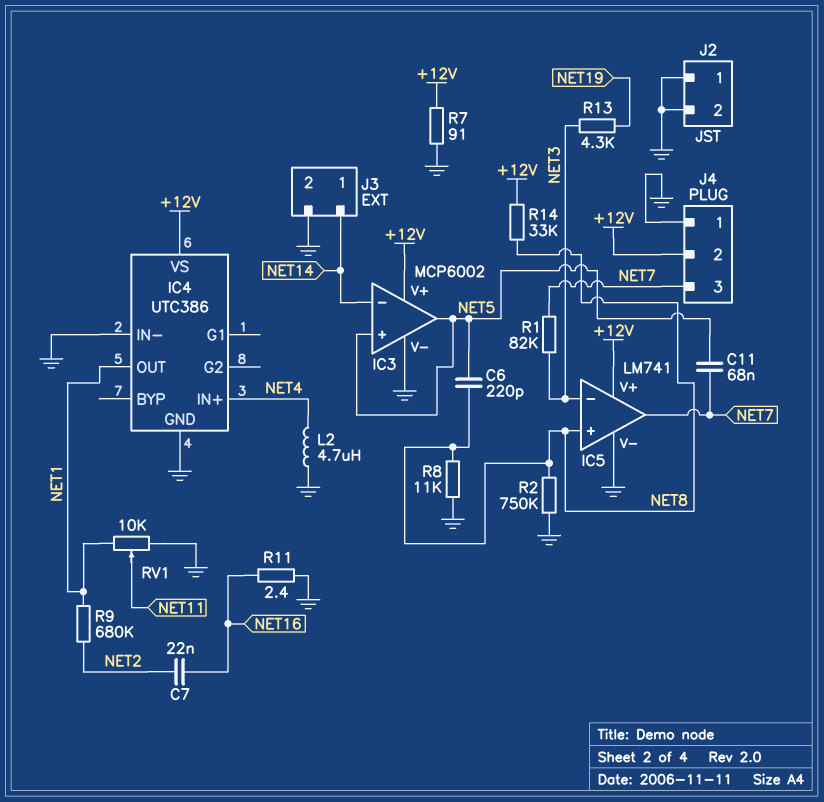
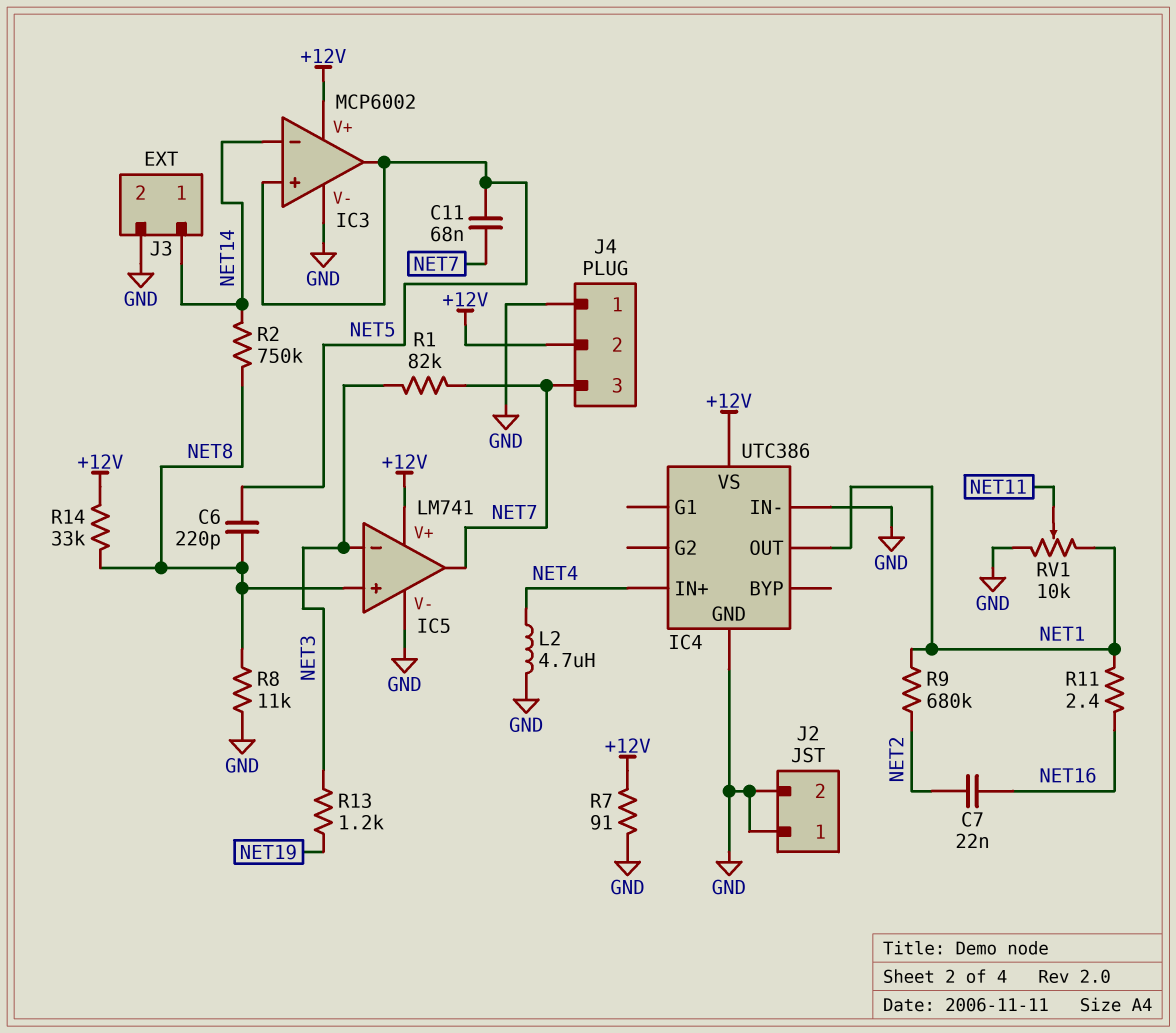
R2: 750k (GND, NET8) -> 750k (NET8, NET14)
R11: 2.4 (GND, NET16) -> 2.4 (NET1, NET16)
R13: 4.3k (NET3, NET19) -> 1.2k (NET3, NET19)

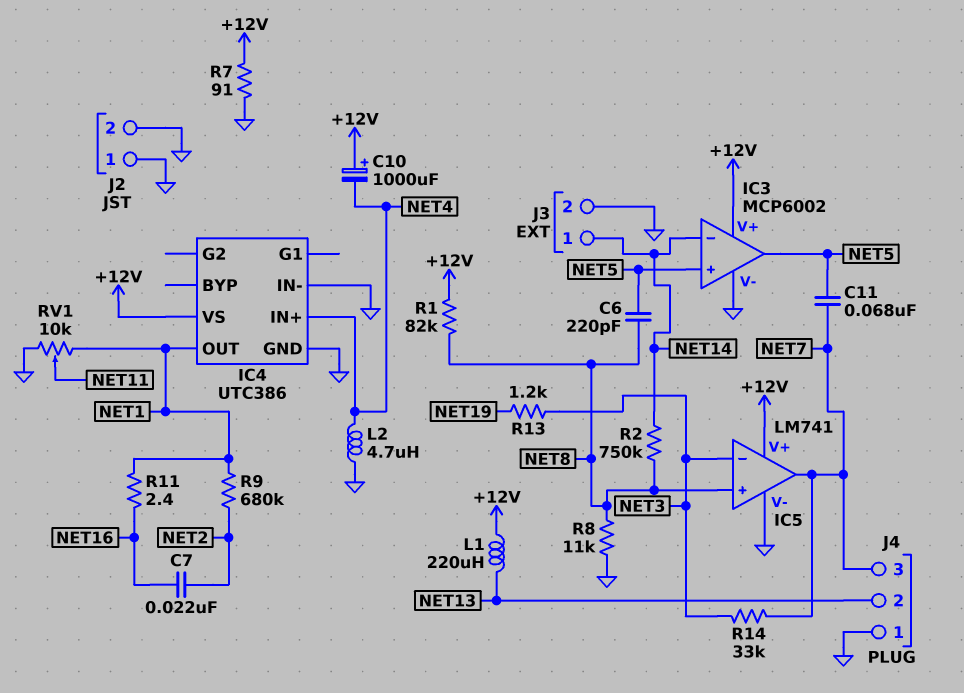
C10: none -> 1000uF (plus +12V, minus NET4)
J4 pin 2: +12V -> NET13
L1: none -> 220uH (+12V, NET13)
R1: 82k (NET3, NET7) -> 82k (+12V, NET8)
R14: 33k (+12V, NET8) -> 33k (NET3, NET7)

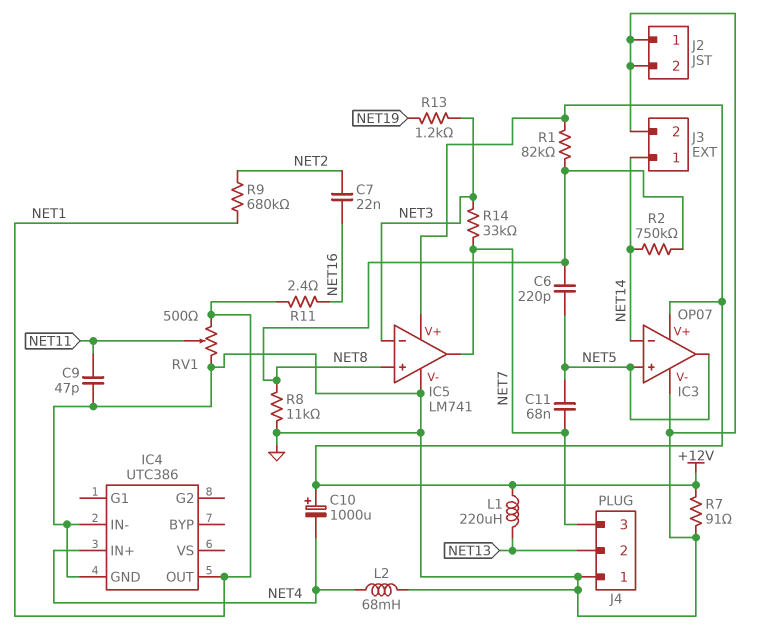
C9: none -> 47pF (GND, NET11)
IC3: MCP6002 -> OP07
IC4 pin VS: +12V -> none
L2: 4.7uH (GND, NET4) -> 68mH (GND, NET4)
RV1: 10k (GND, NET1, wiper NET11) -> 500 (GND, NET1, wiper NET11)

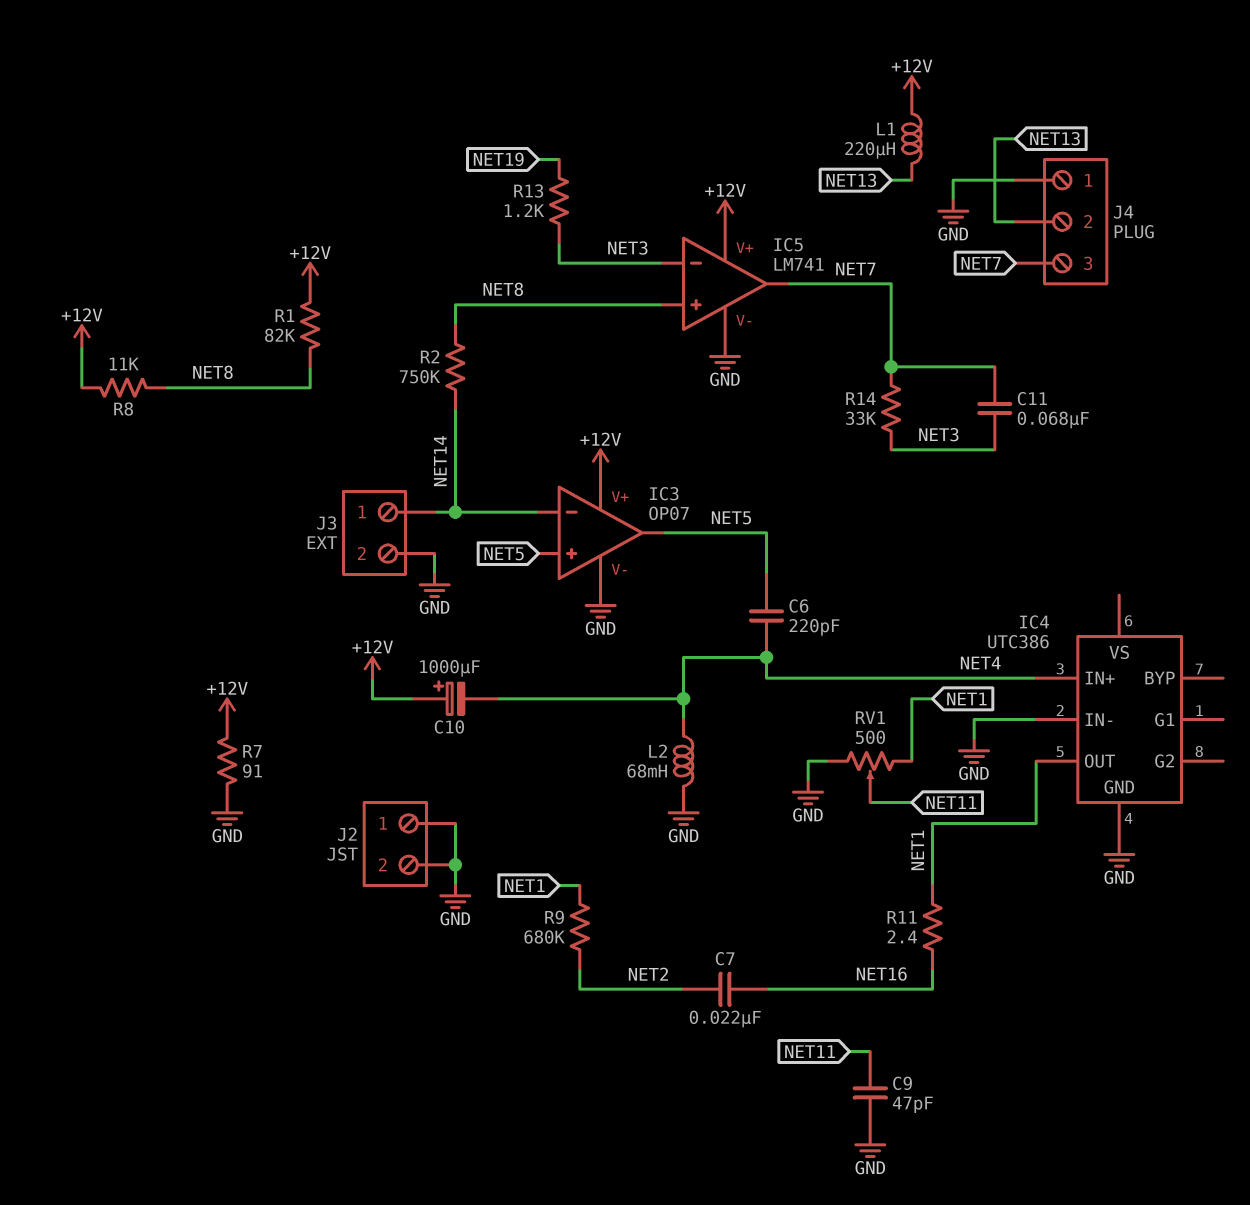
C6: 220pF (NET5, NET8) -> 220pF (NET4, NET5)
C11: 68nF (NET5, NET7) -> 68nF (NET3, NET7)
R8: 11k (GND, NET8) -> 11k (+12V, NET8)

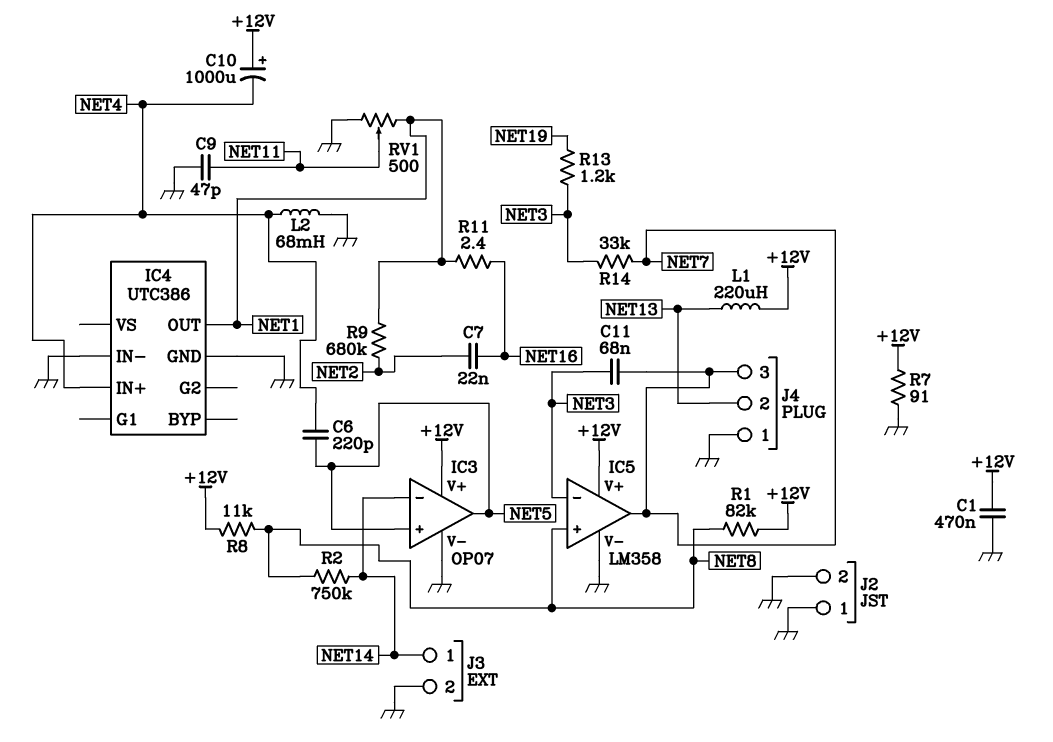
C1: none -> 470nF (+12V, GND)
IC5: LM741 -> LM358

